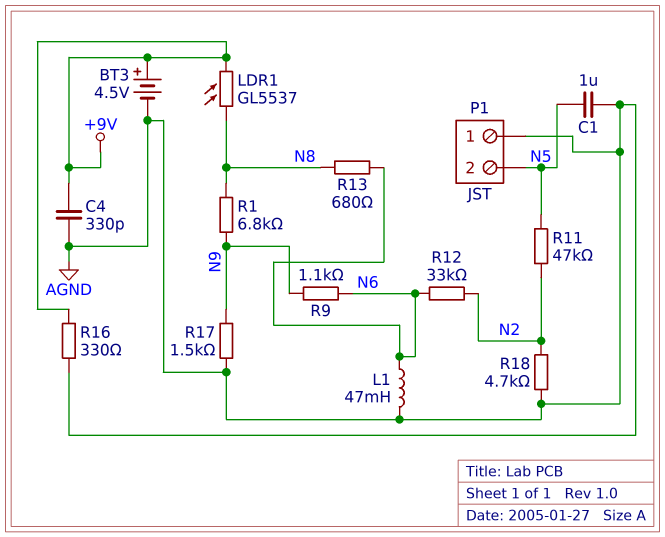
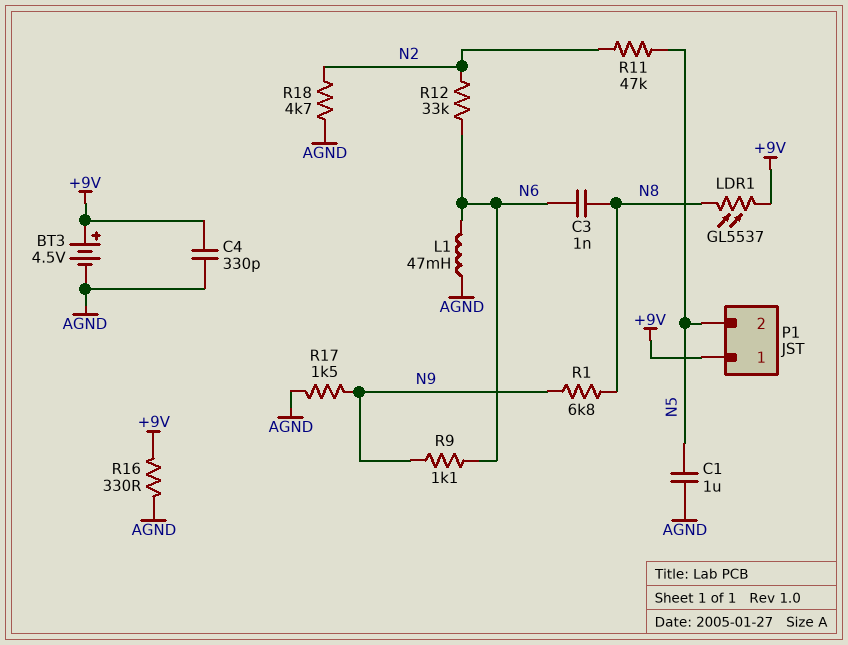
C3: none -> 1nF (N6, N8)
P1 pin 1: AGND -> +9V
R13: 680 (N6, N8) -> none

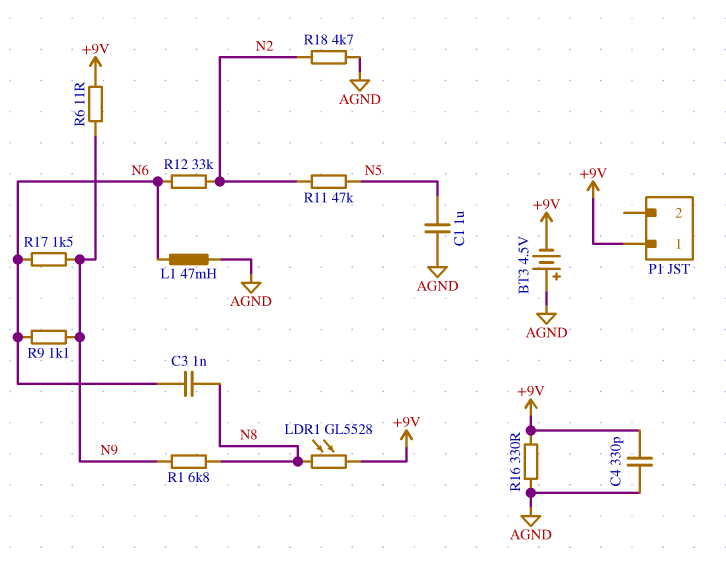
BT3: 4.5V (plus +9V, minus AGND) -> 4.5V (plus AGND, minus +9V)
LDR1: GL5537 (+9V, N8) -> GL5528 (+9V, N8)
P1 pin 2: N5 -> none
R6: none -> 11 (+9V, N9)
R17: 1.5k (AGND, N9) -> 1.5k (N6, N9)

